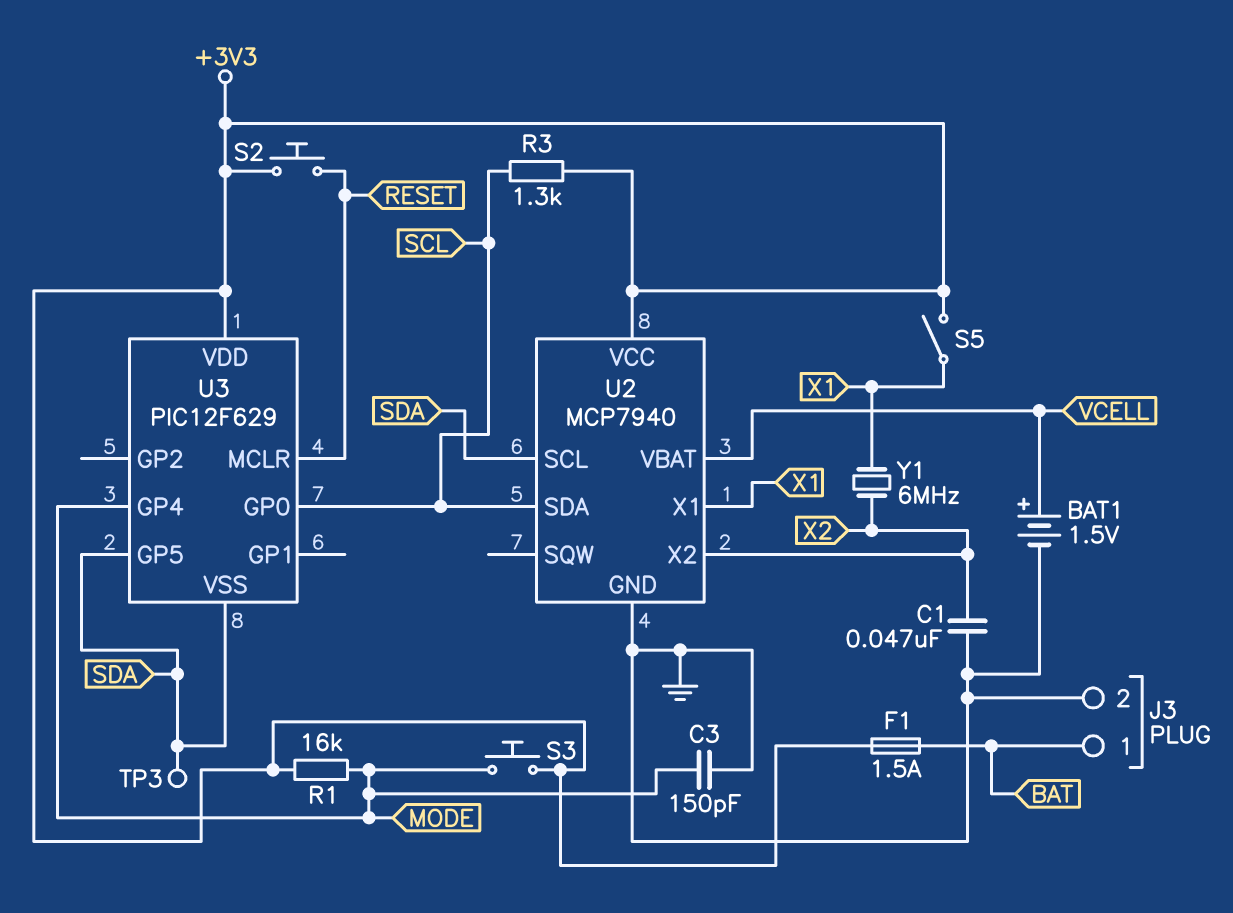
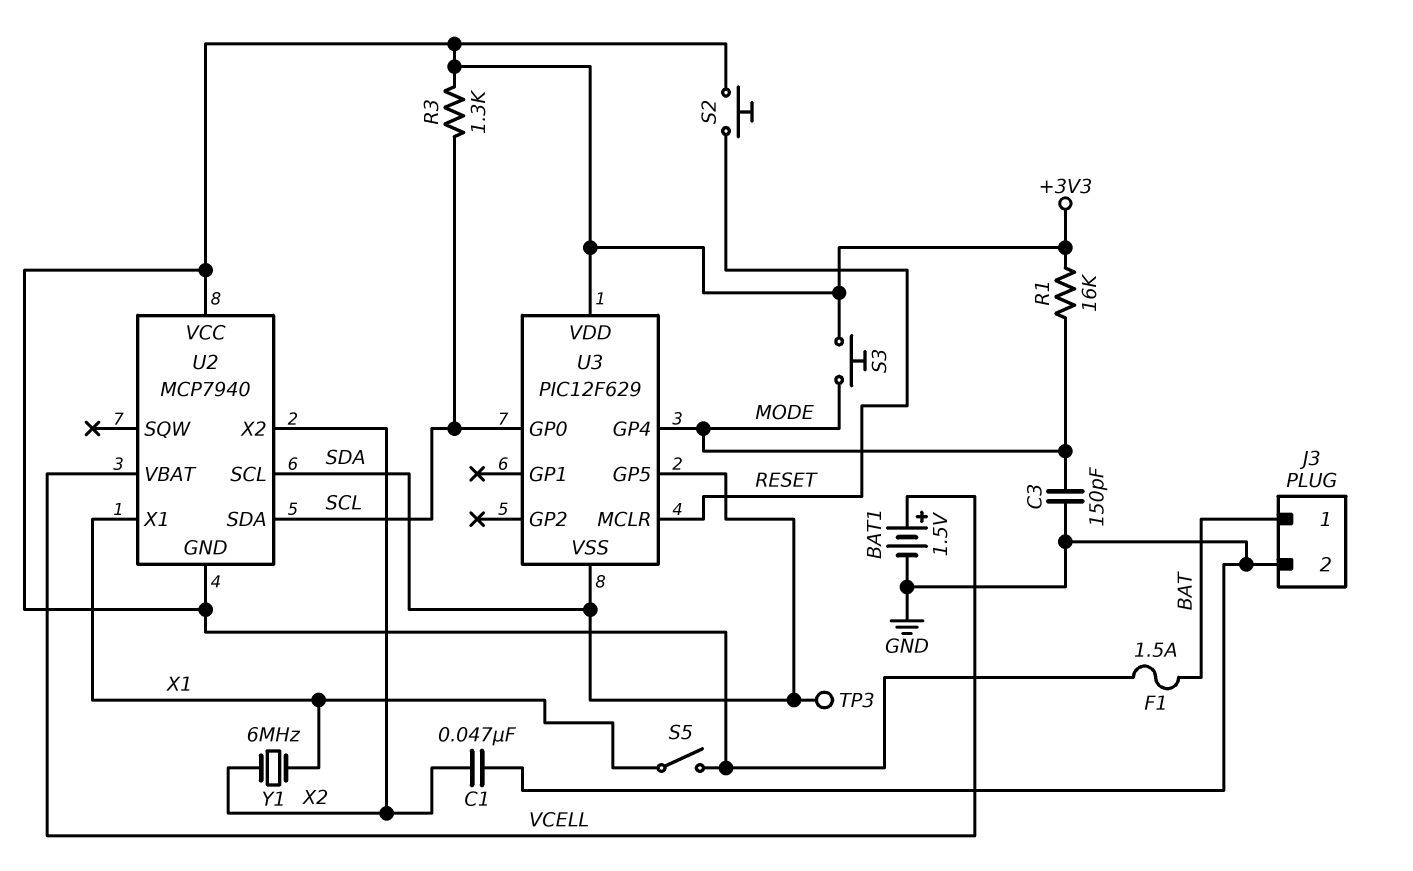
U2 pin GND: GND -> +3V3

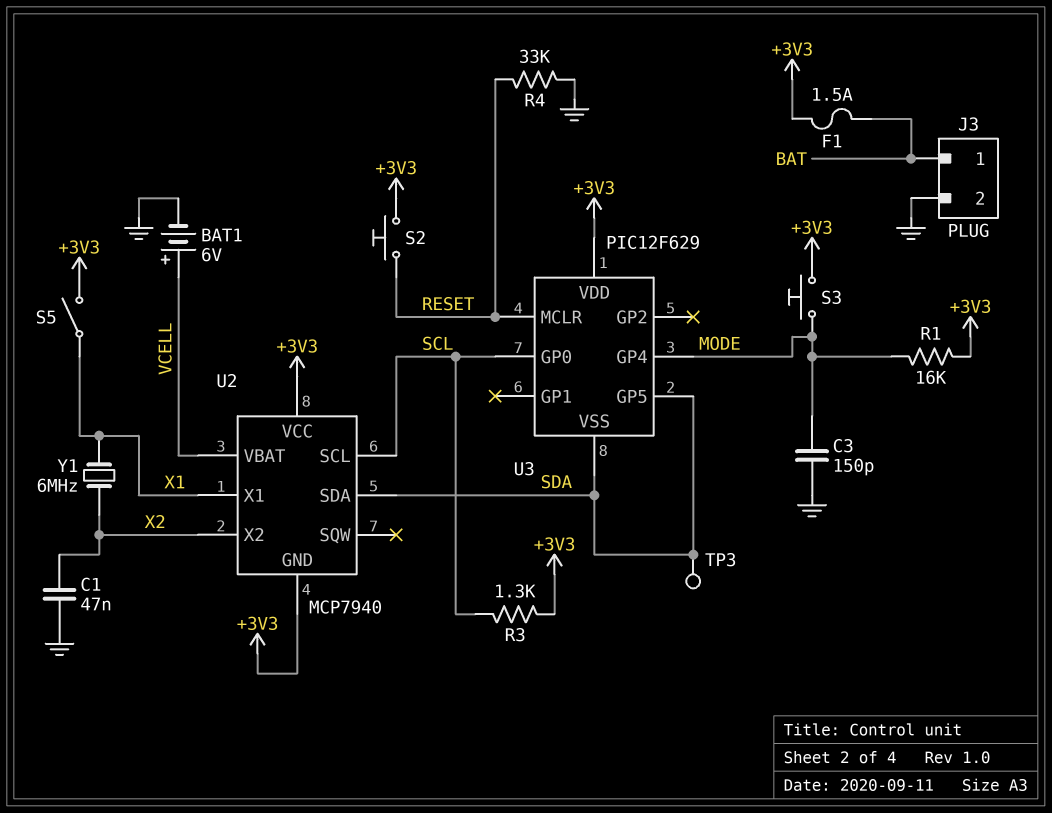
BAT1: 1.5V (plus VCELL, minus GND) -> 6V (plus VCELL, minus GND)
R4: none -> 33k (GND, RESET)
U2 pin SCL: SDA -> SCL
U2 pin SDA: SCL -> SDA

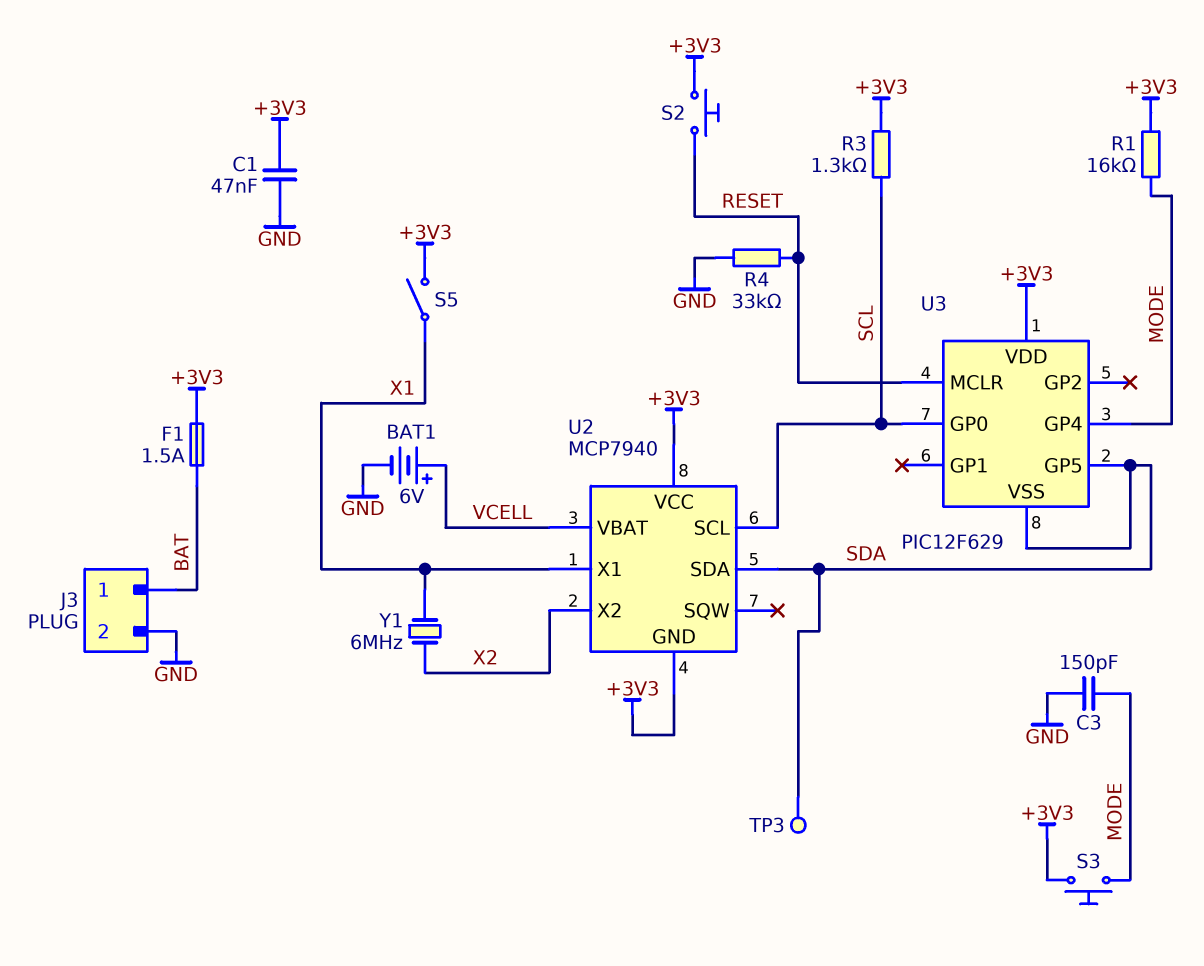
C1: 47nF (GND, X2) -> 47nF (+3V3, GND)

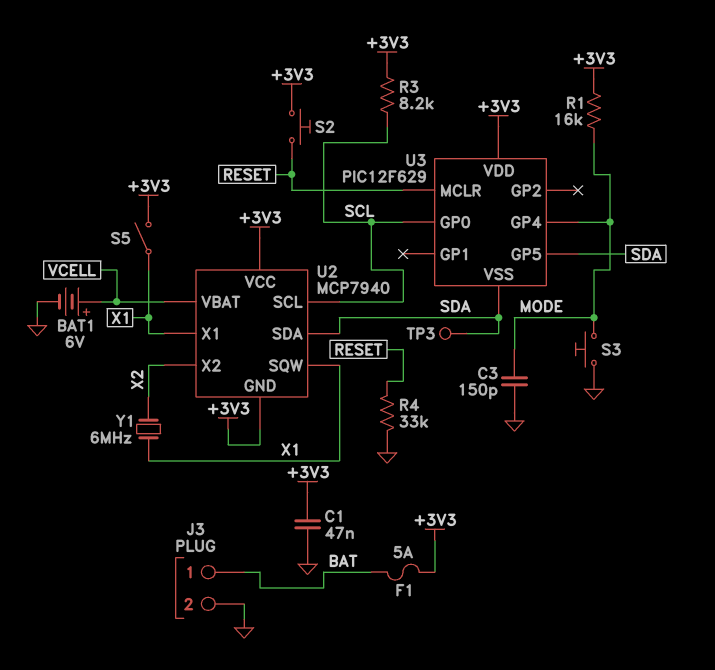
F1: 1.5A (+3V3, BAT) -> 5A (+3V3, BAT)
R3: 1.3k (+3V3, SCL) -> 8.2k (+3V3, SCL)
S3: button (+3V3, MODE) -> button (GND, MODE)
U2 pin SQW: none -> X1

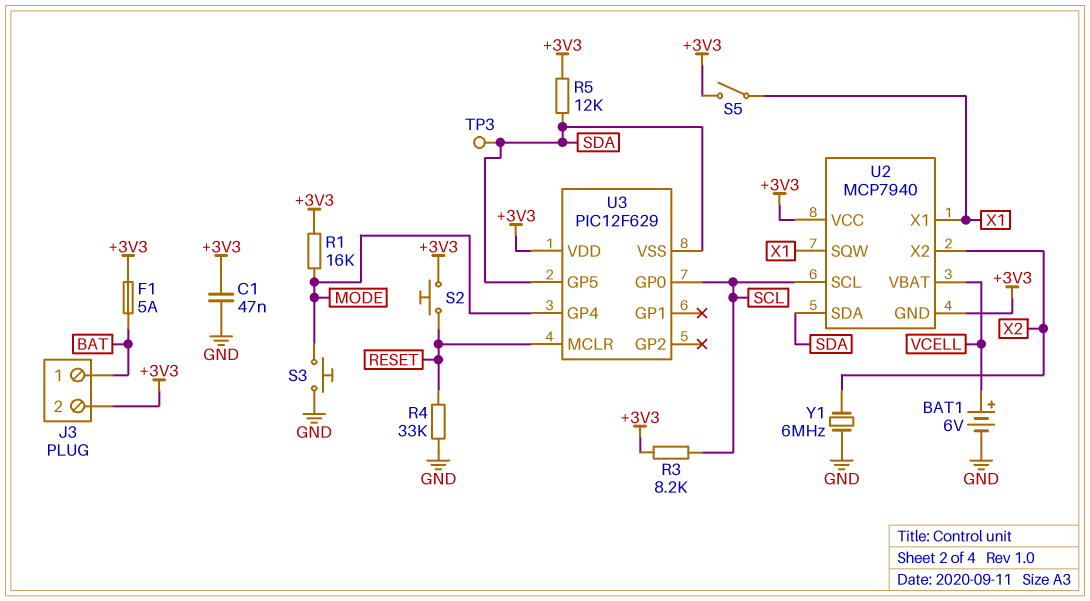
C3: 150pF (GND, MODE) -> none
J3 pin 2: GND -> +3V3
R5: none -> 12k (+3V3, SDA)
Y1: 6MHz (X1, X2) -> 6MHz (GND, X2)

